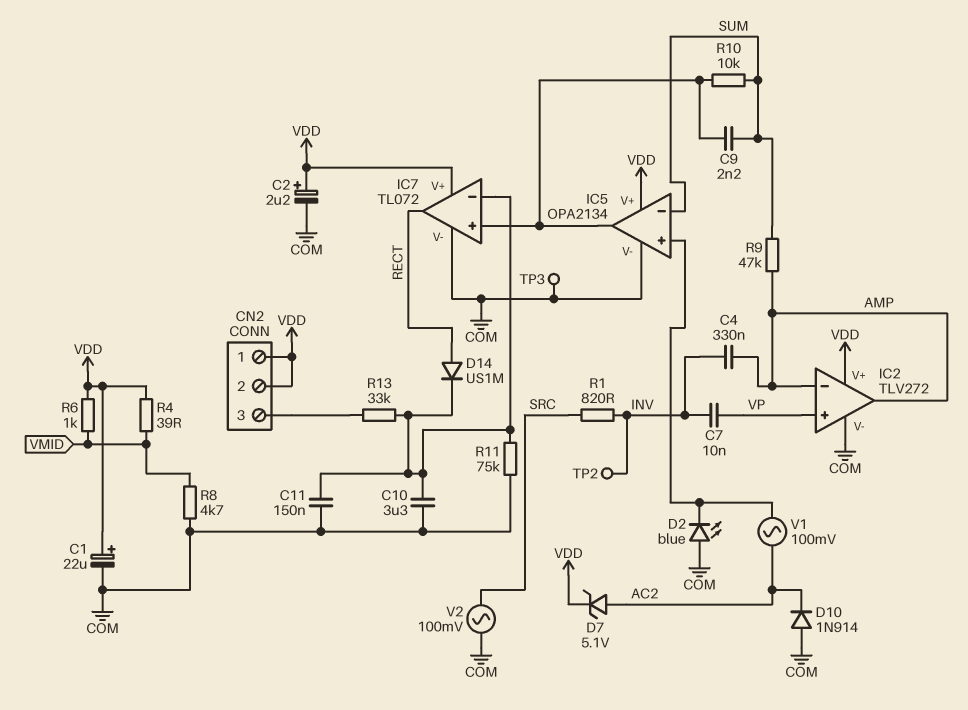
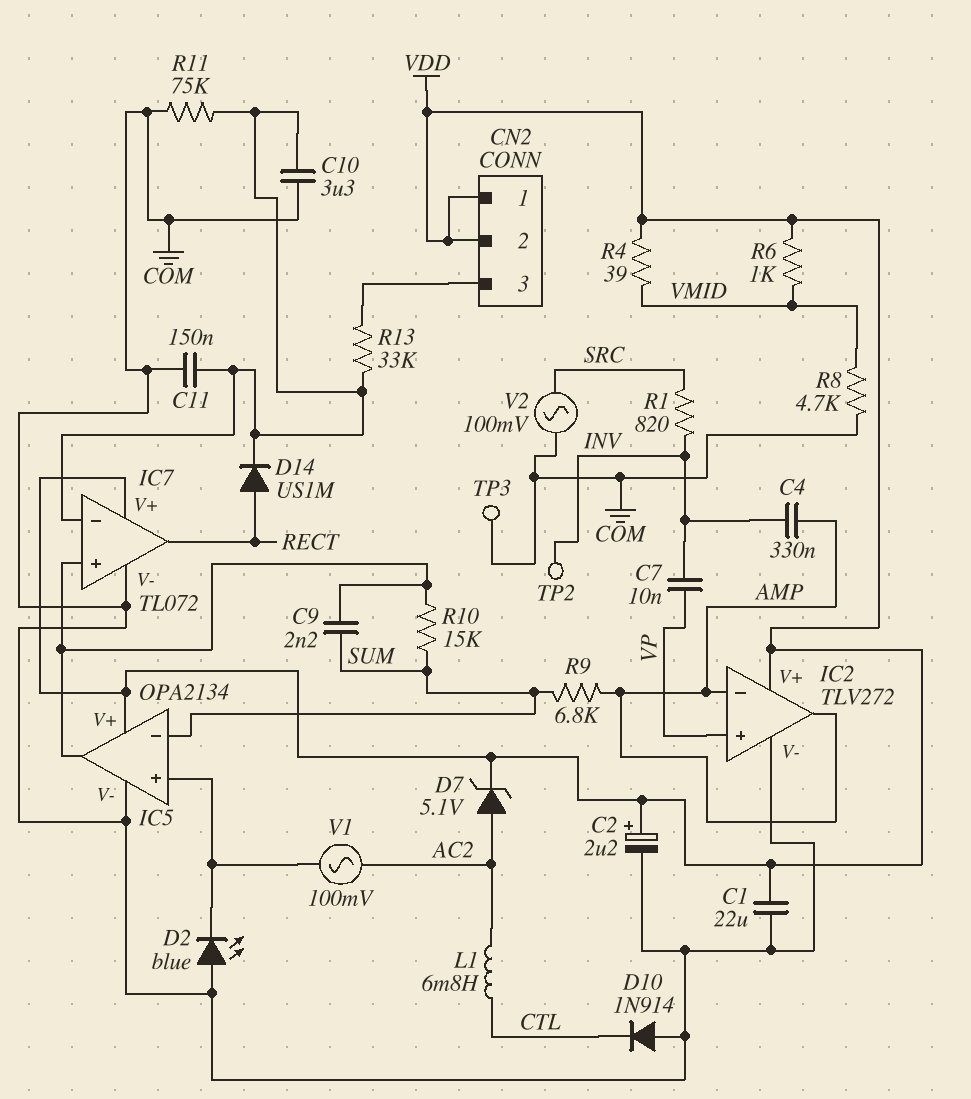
C1: 22uF (plus VDD, minus COM) -> 22uF (COM, VDD)
D10: diode 1N914 (A COM, K AC2) -> diode 1N914 (A COM, K CTL)
L1: none -> 6.8mH (AC2, CTL)
R9: 47k (AMP, SUM) -> 6.8k (AMP, SUM)
R10: 10k (IC5/out, SUM) -> 15k (IC5/out, SUM)

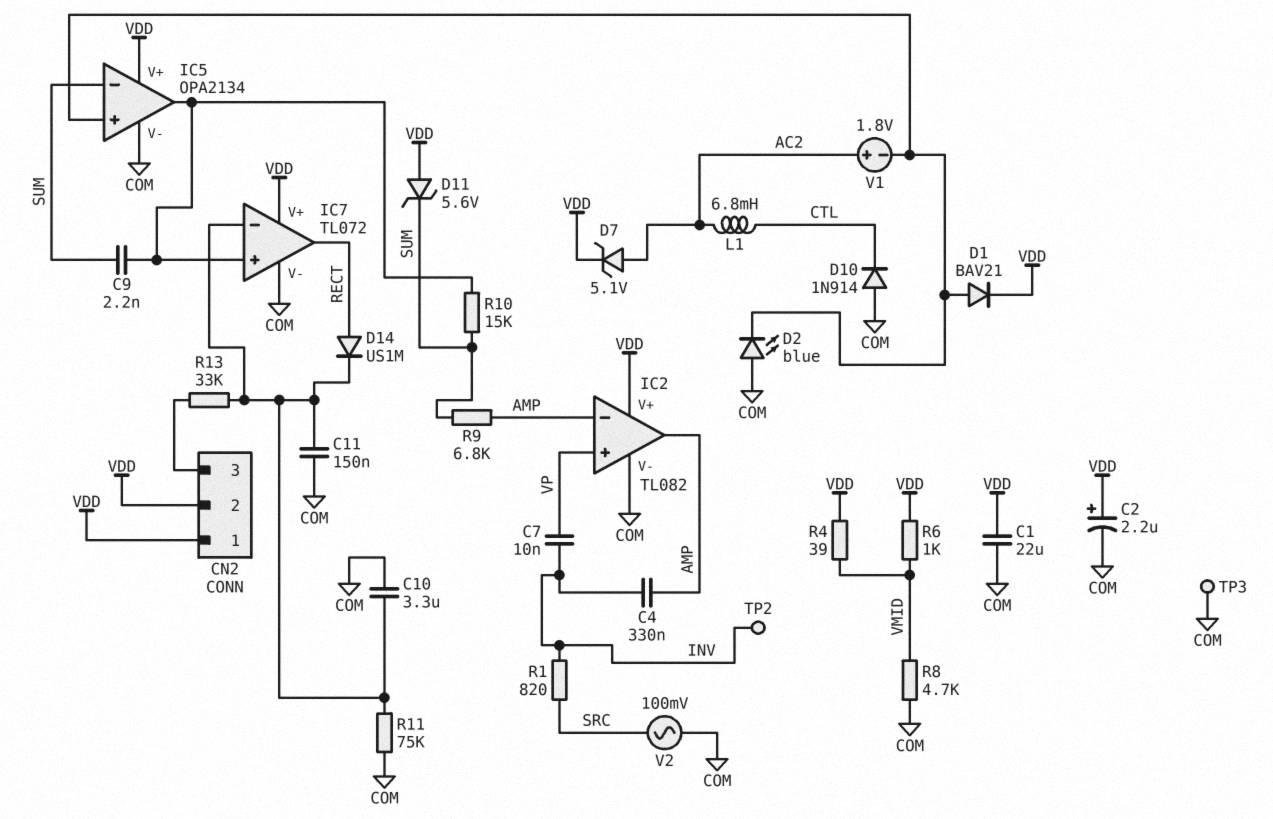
D1: none -> diode BAV21 (A IC5/in+, K VDD)
D11: none -> zener 5.6V (A VDD, K SUM)
IC2: TLV272 -> TL082
V1: AC 100mV (AC2, IC5/in+) -> 1.8V (plus AC2, minus IC5/in+)

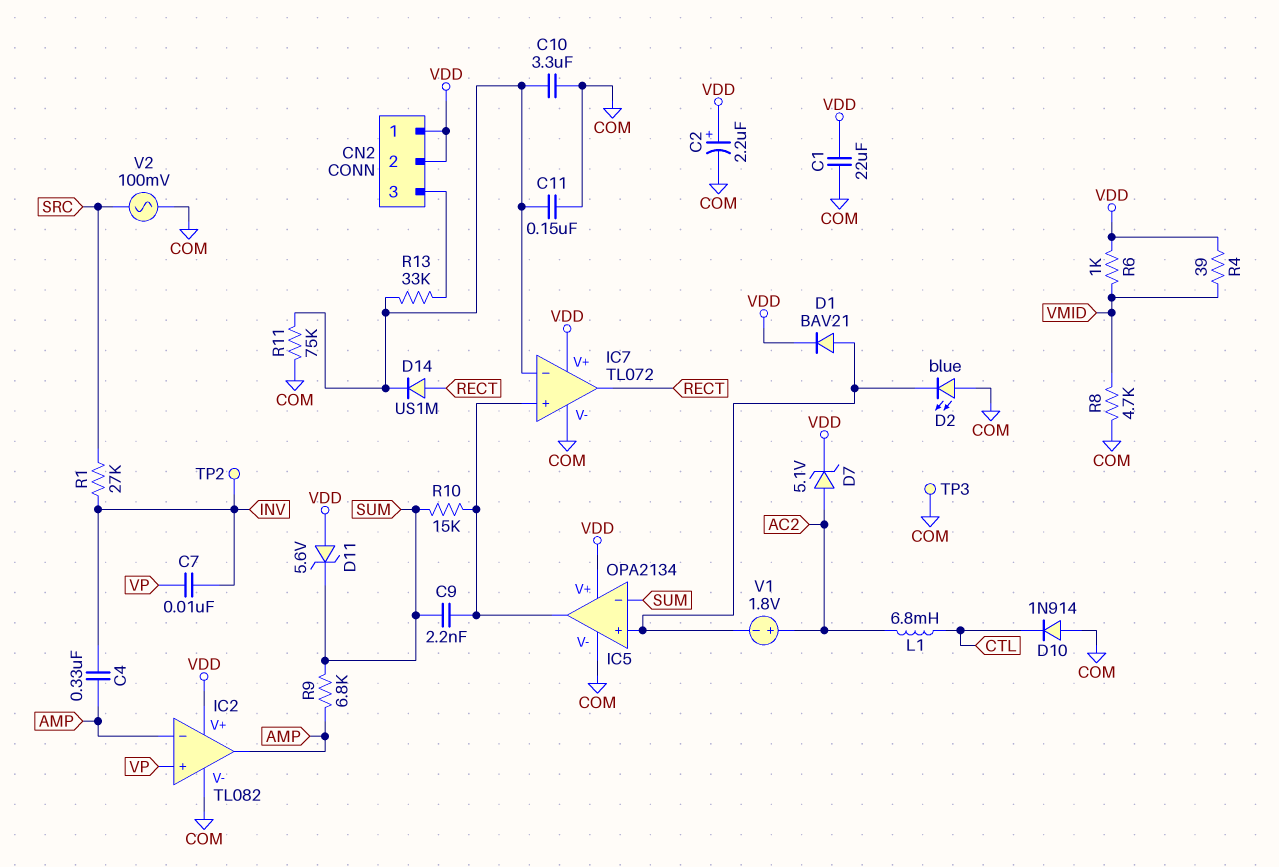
R1: 820 (INV, SRC) -> 27k (INV, SRC)

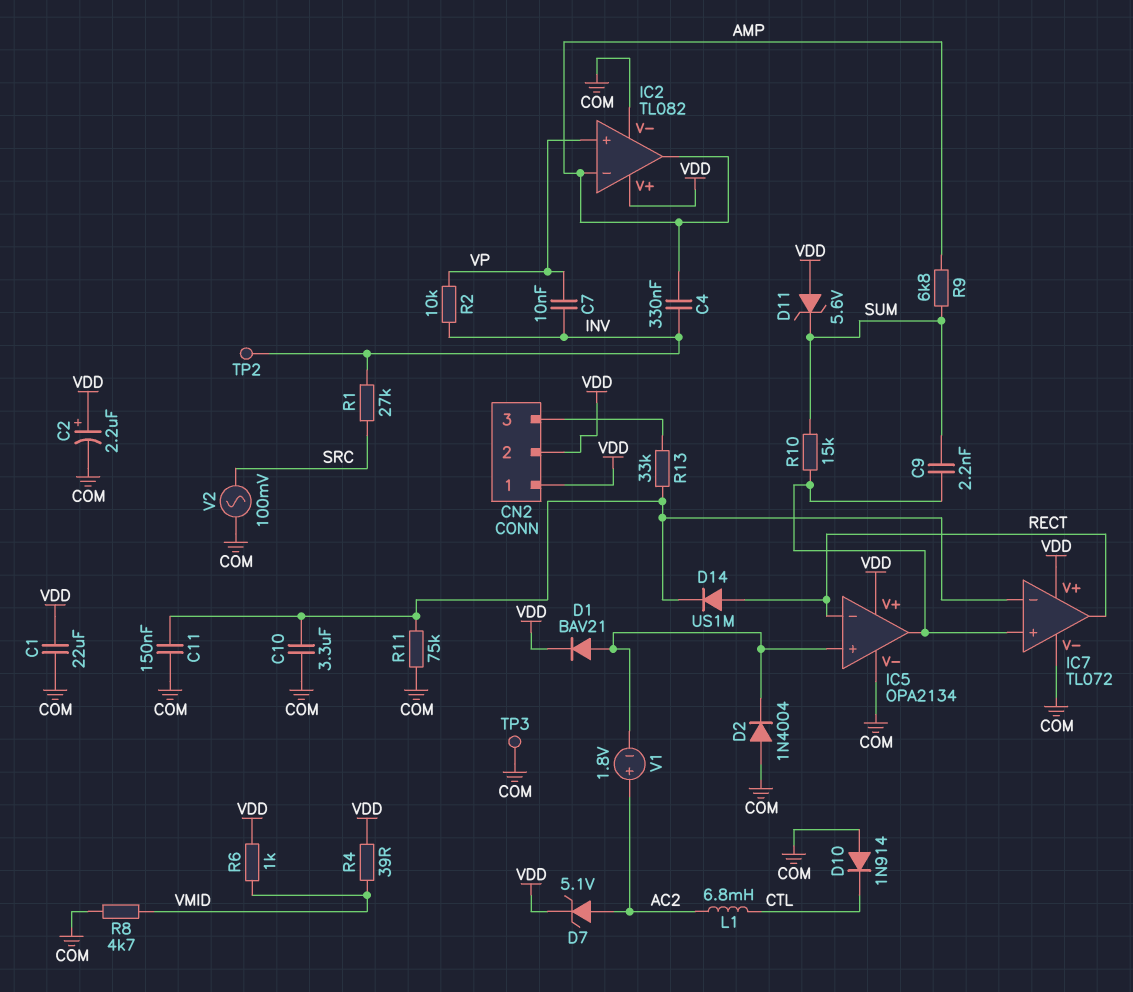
D2: LED blue (A COM, K IC5/in+) -> diode 1N4004 (A COM, K IC5/in+)
IC5 pin in-: SUM -> RECT
R2: none -> 10k (INV, VP)

